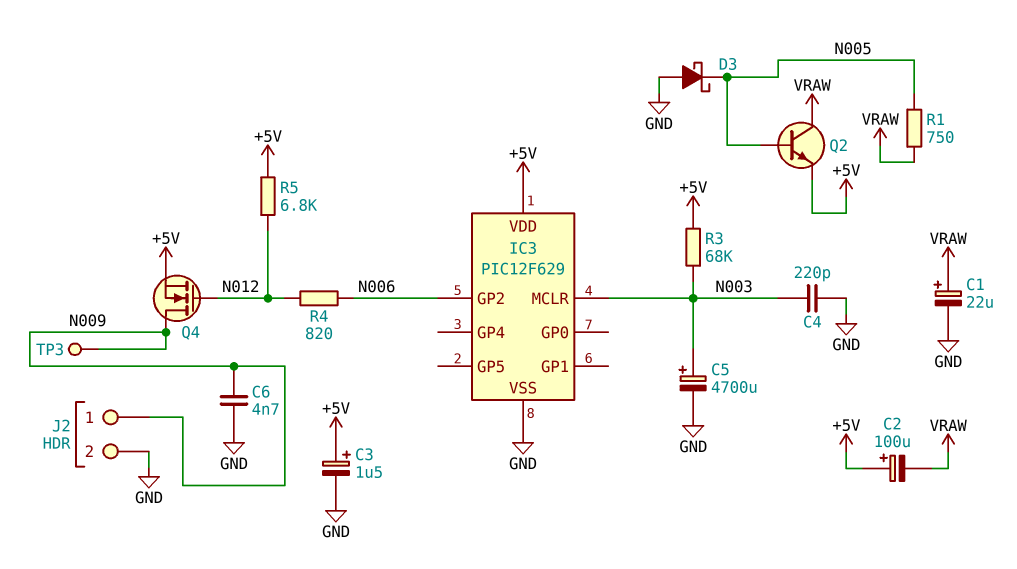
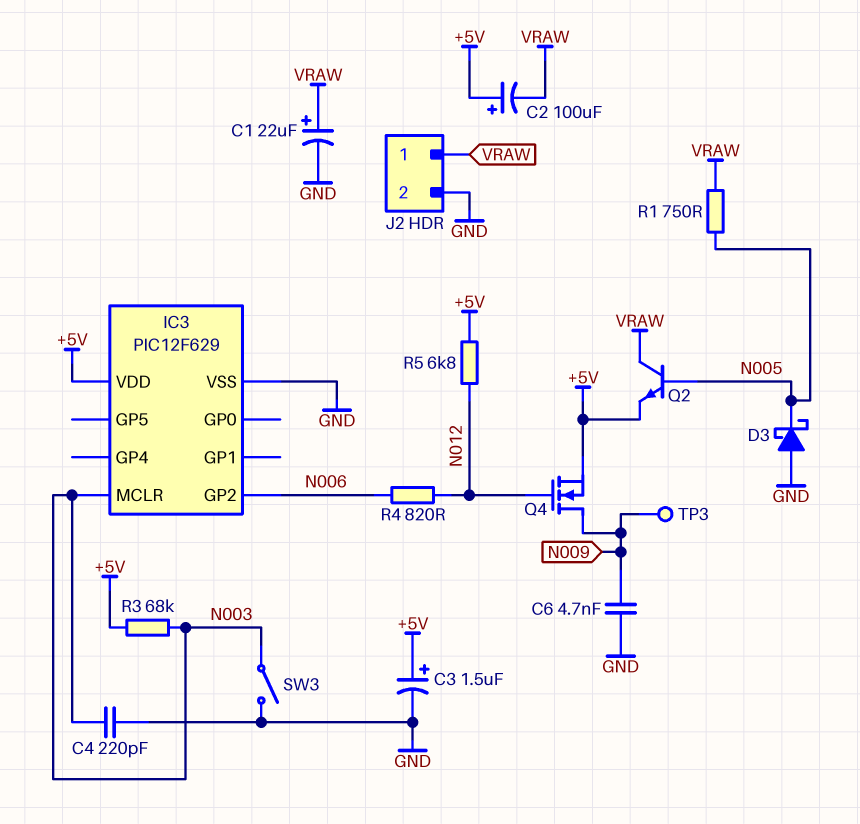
C5: 4700uF (plus N003, minus GND) -> none
J2 pin 1: N009 -> VRAW
SW3: none -> switch (GND, N003)

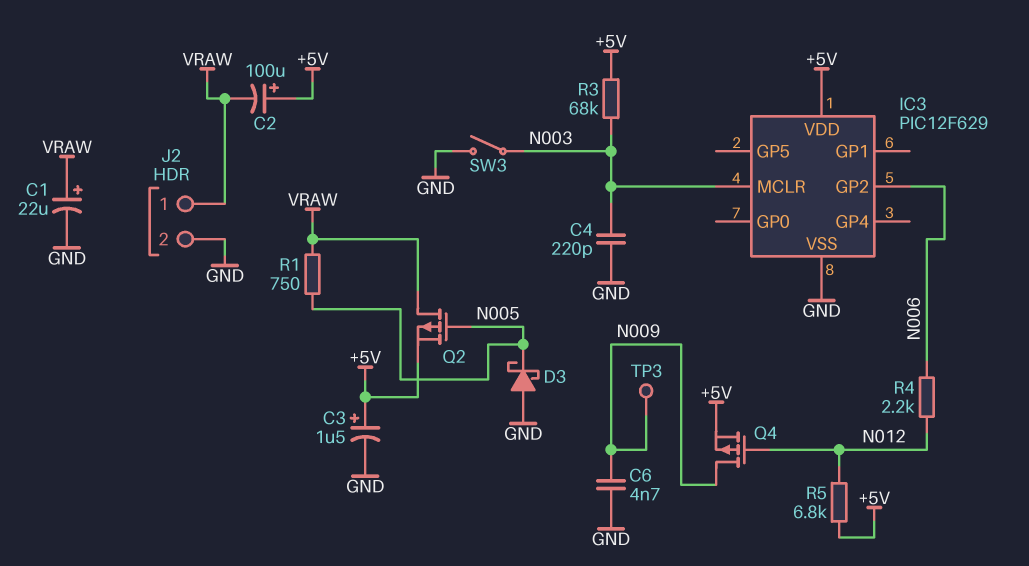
Q2: NPN (B N005, C VRAW, E +5V) -> PMOS (G N005, D VRAW, S +5V)
Q4: NMOS (G N012, D N009, S +5V) -> PMOS (G N012, D N009, S +5V)
R4: 820 (N006, N012) -> 2.2k (N006, N012)

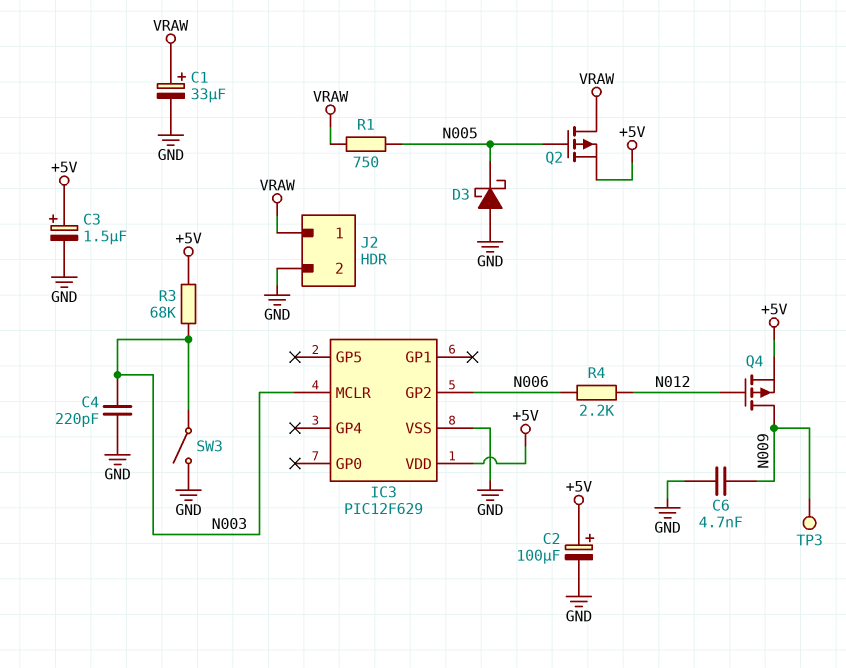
C1: 22uF (plus VRAW, minus GND) -> 33uF (plus VRAW, minus GND)
C2: 100uF (plus +5V, minus VRAW) -> 100uF (plus +5V, minus GND)
R5: 6.8k (+5V, N012) -> none

